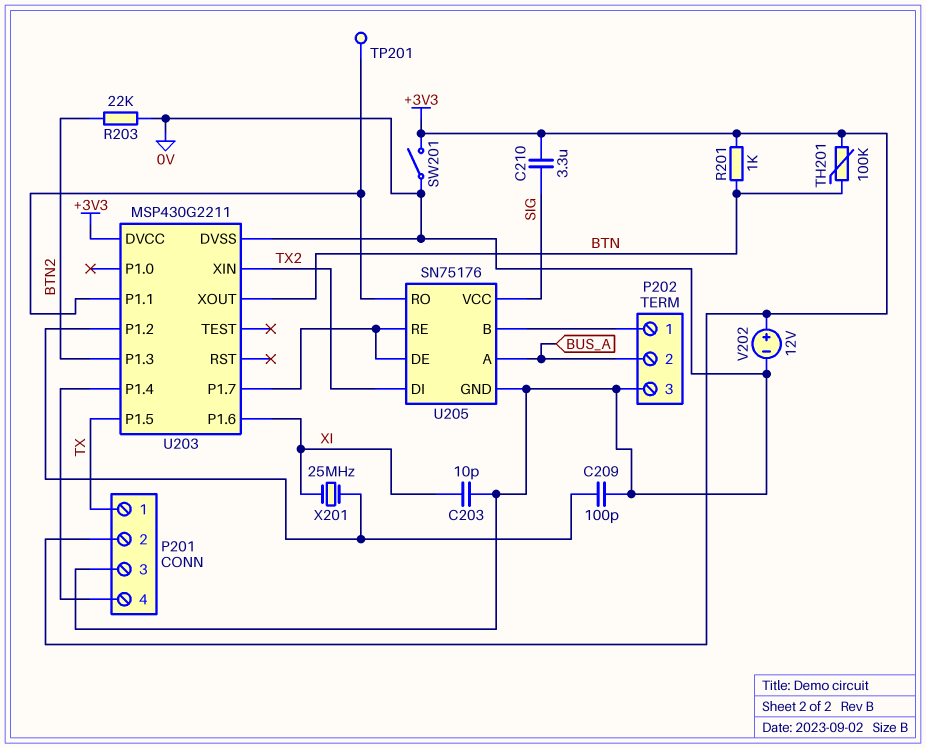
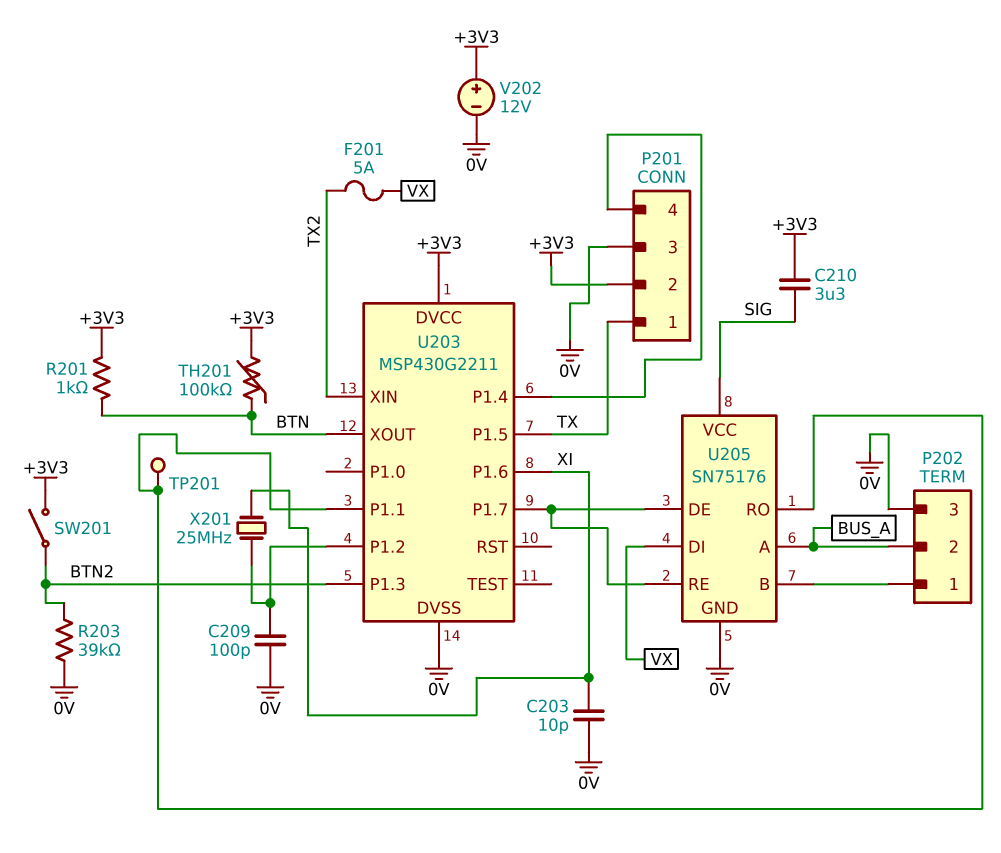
F201: none -> 5A (TX2, VX)
R203: 22k (0V, BTN2) -> 39k (0V, BTN2)
SW201: switch (+3V3, 0V) -> switch (+3V3, BTN2)
U205 pin DI: TX2 -> VX

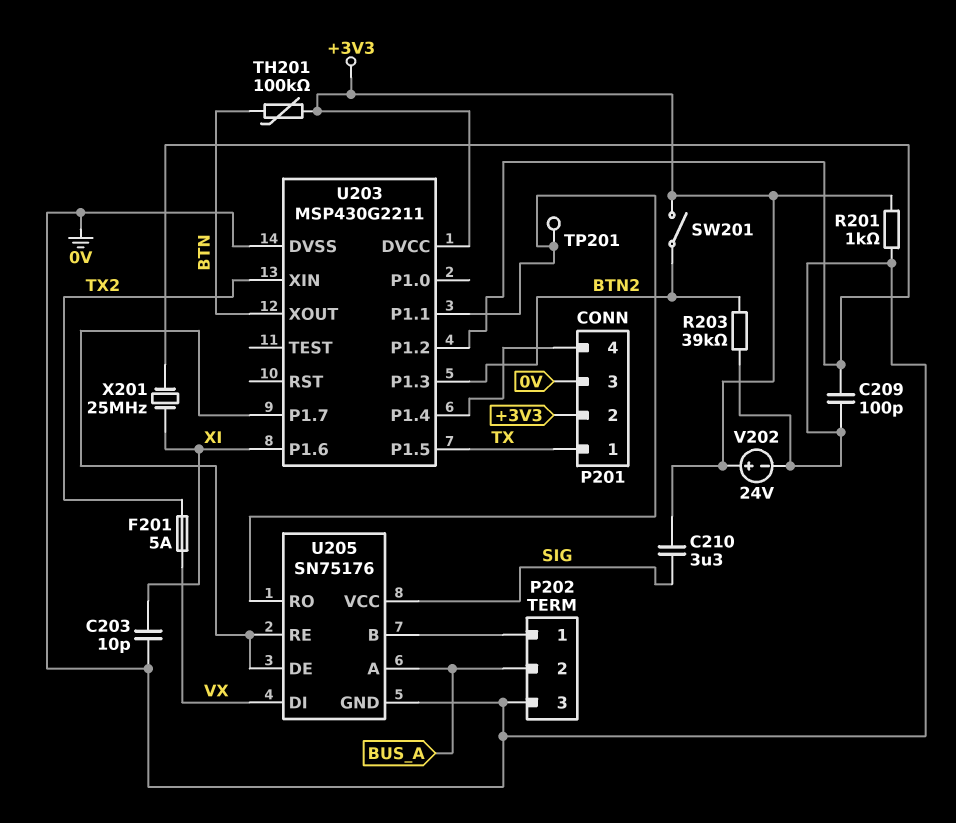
R201: 1k (+3V3, BTN) -> 1k (+3V3, 0V)
V202: 12V (plus +3V3, minus 0V) -> 24V (plus +3V3, minus 0V)

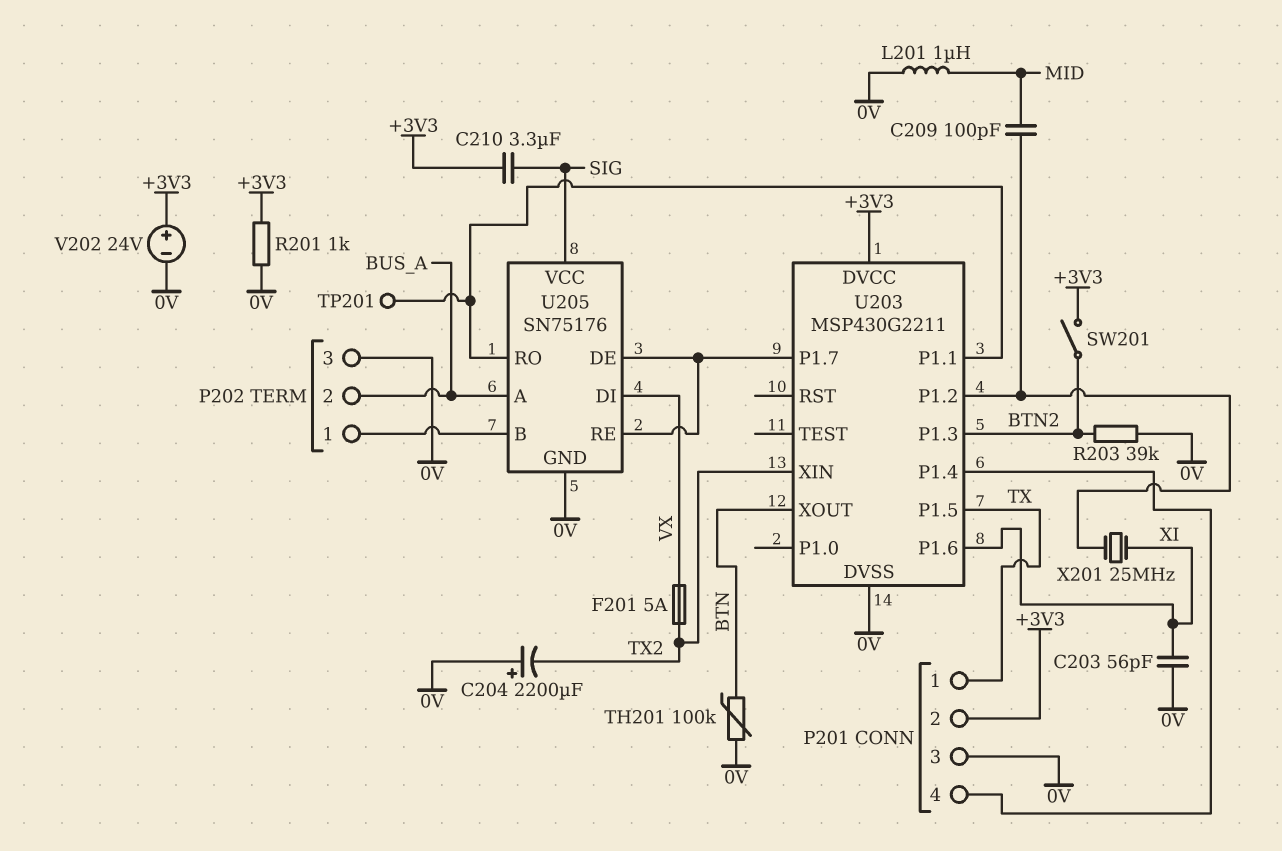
C203: 10pF (0V, XI) -> 56pF (0V, XI)
C204: none -> 2200uF (plus 0V, minus TX2)
C209: 100pF (0V, U203/P1.2) -> 100pF (MID, U203/P1.2)
L201: none -> 1uH (0V, MID)
TH201: 100k (+3V3, BTN) -> 100k (0V, BTN)

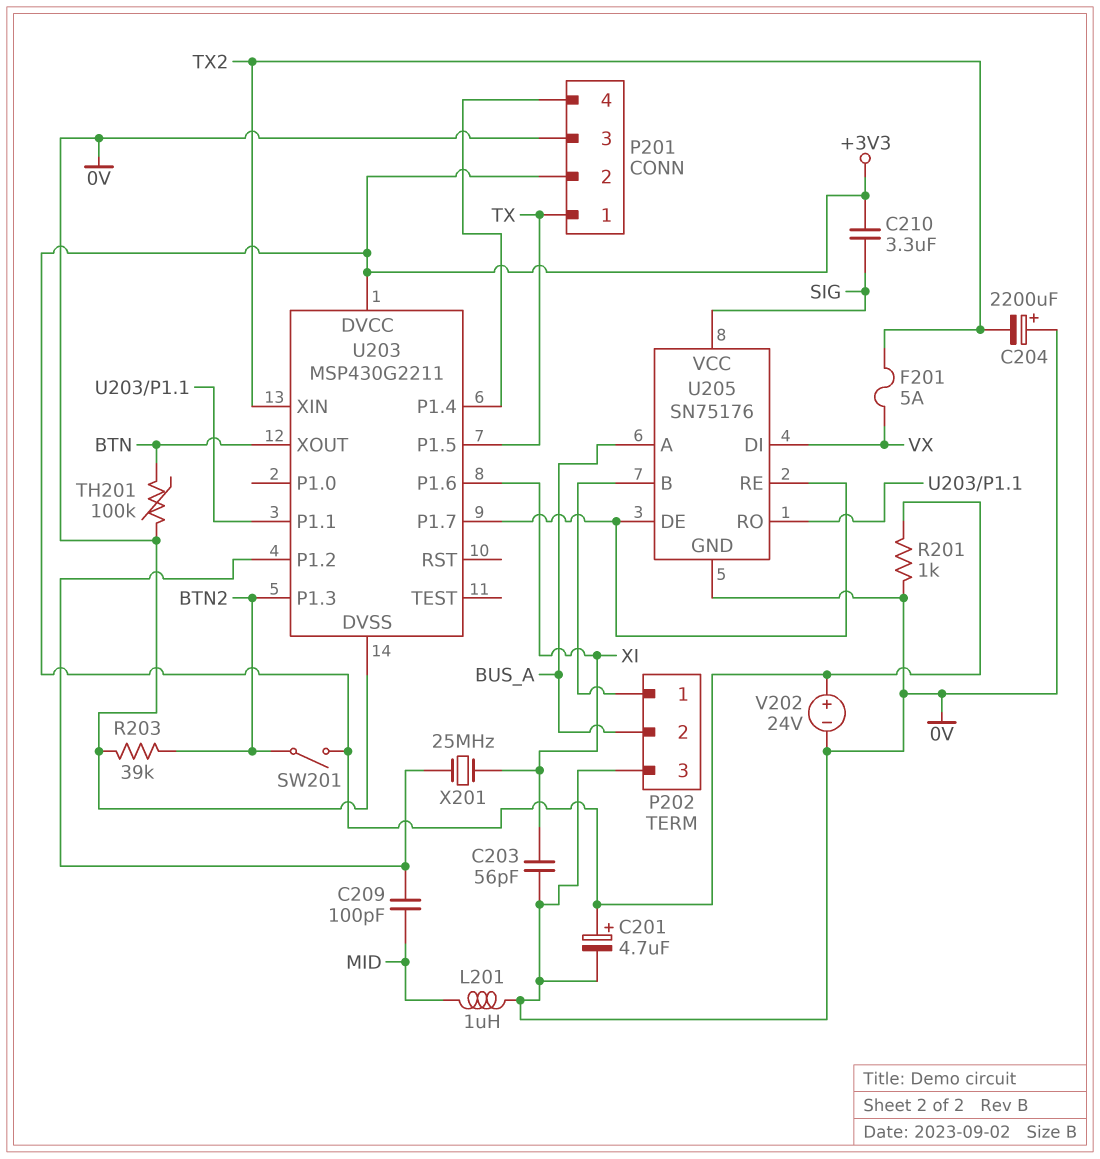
C201: none -> 4.7uF (plus +3V3, minus 0V)
TP201: test point (U203/P1.1) -> none

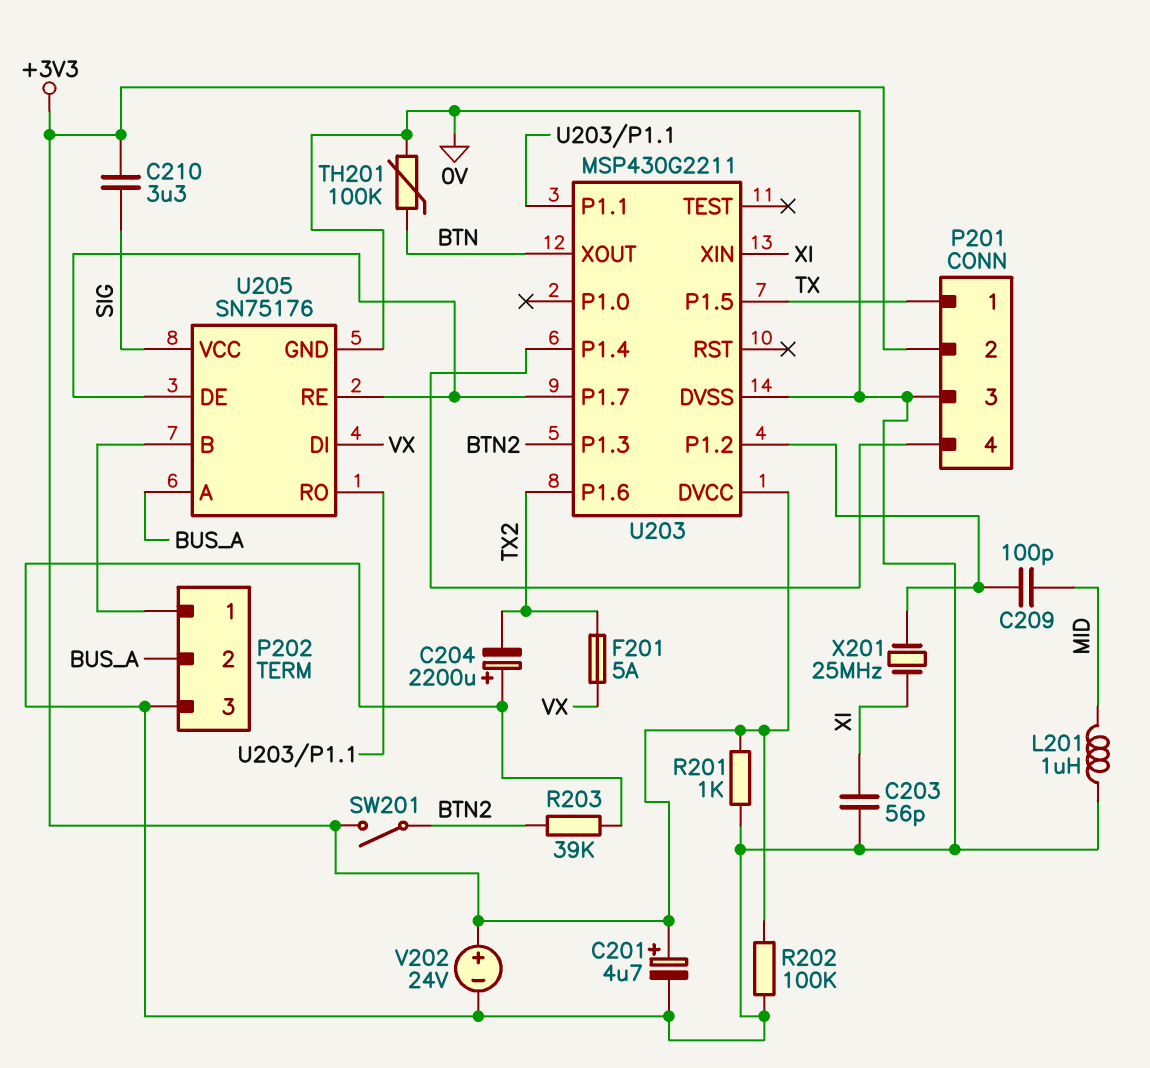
R202: none -> 100k (+3V3, 0V)
U203 pin P1.6: XI -> TX2
U203 pin XIN: TX2 -> XI

